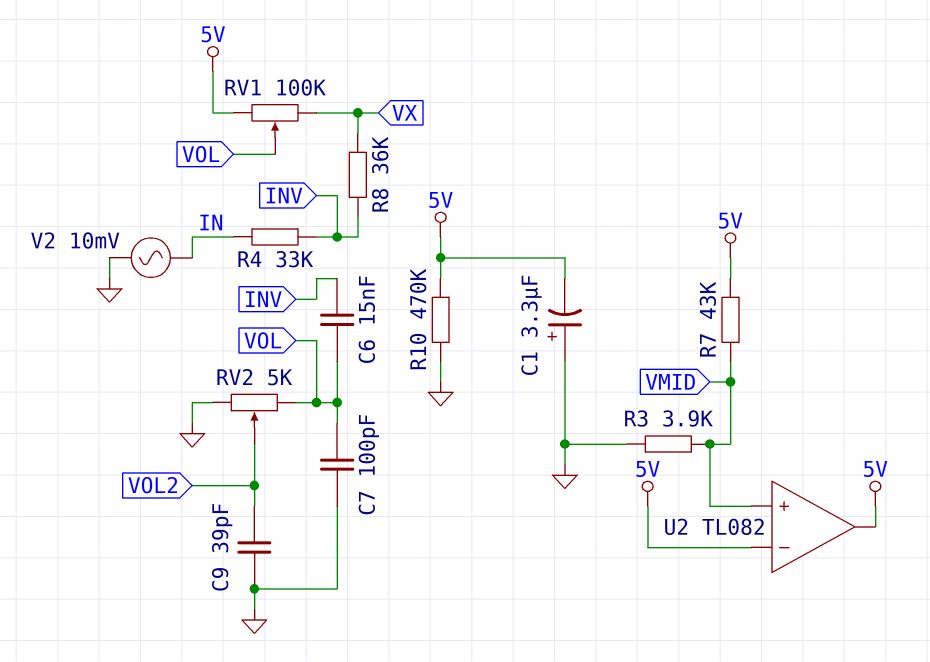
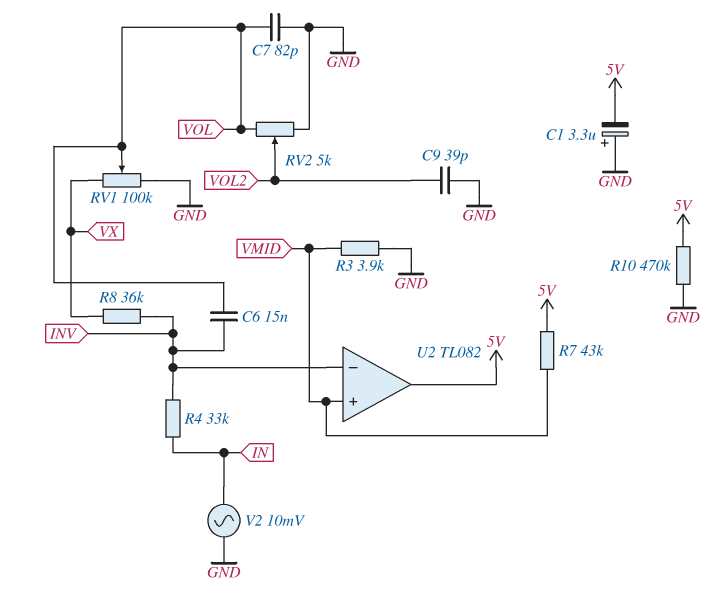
C7: 100pF (GND, VOL) -> 82pF (GND, VOL)
RV1: 100k (5V, VX, wiper VOL) -> 100k (GND, VX, wiper VOL)
U2 pin in-: 5V -> INV

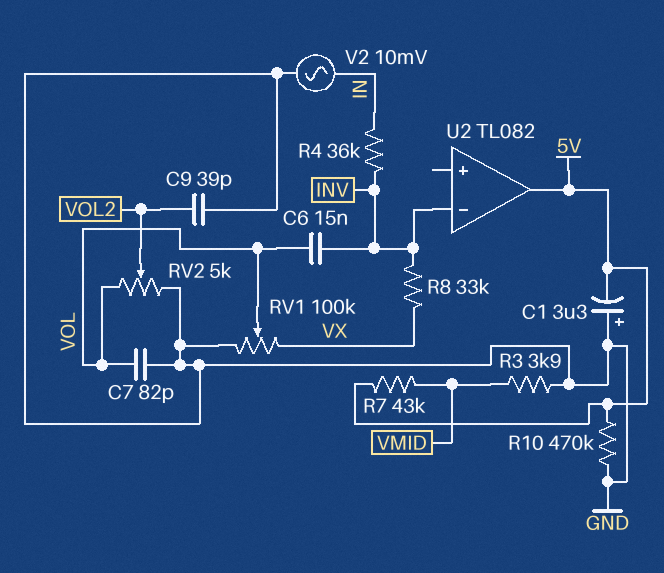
R4: 33k (IN, INV) -> 36k (IN, INV)
R8: 36k (INV, VX) -> 33k (INV, VX)
U2 pin in+: VMID -> none

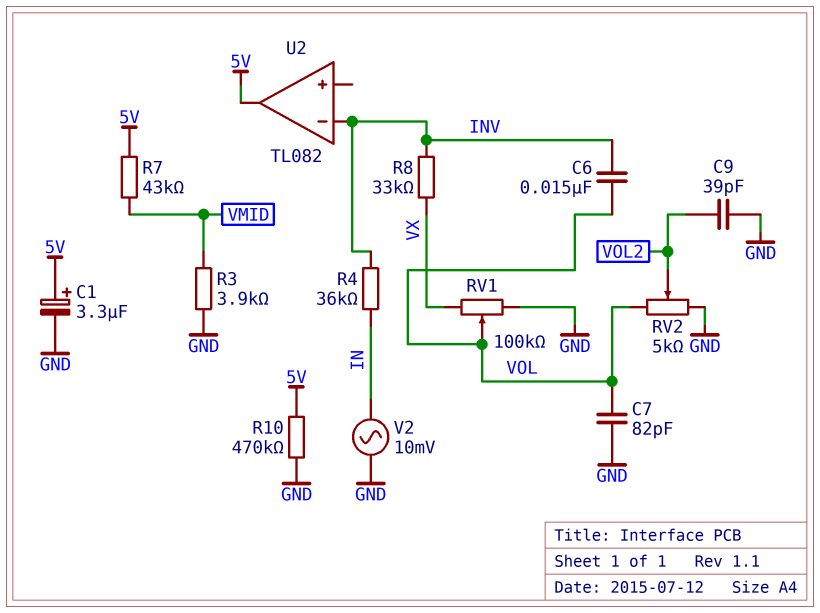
C1: 3.3uF (plus GND, minus 5V) -> 3.3uF (plus 5V, minus GND)

